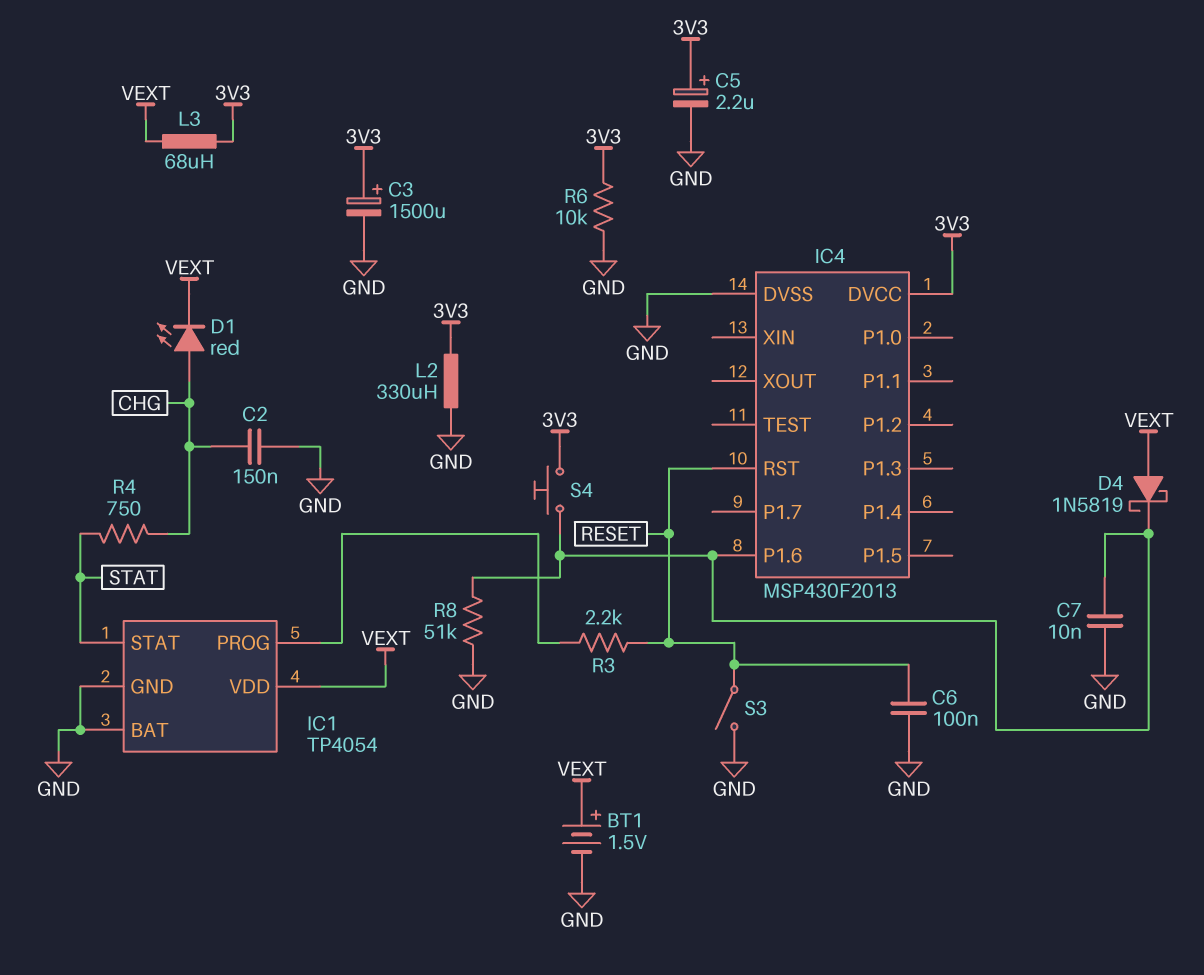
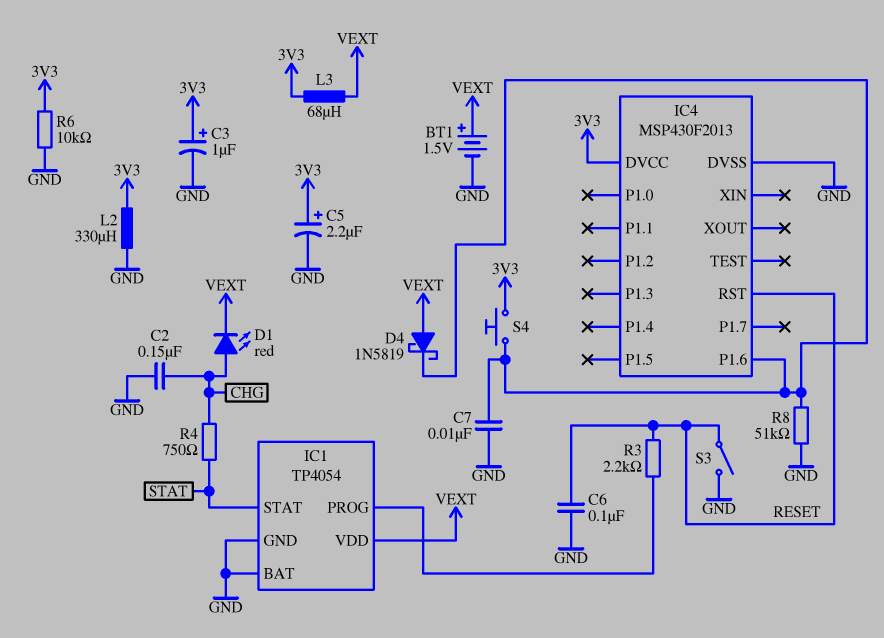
C3: 1500uF (plus 3V3, minus GND) -> 1uF (plus 3V3, minus GND)

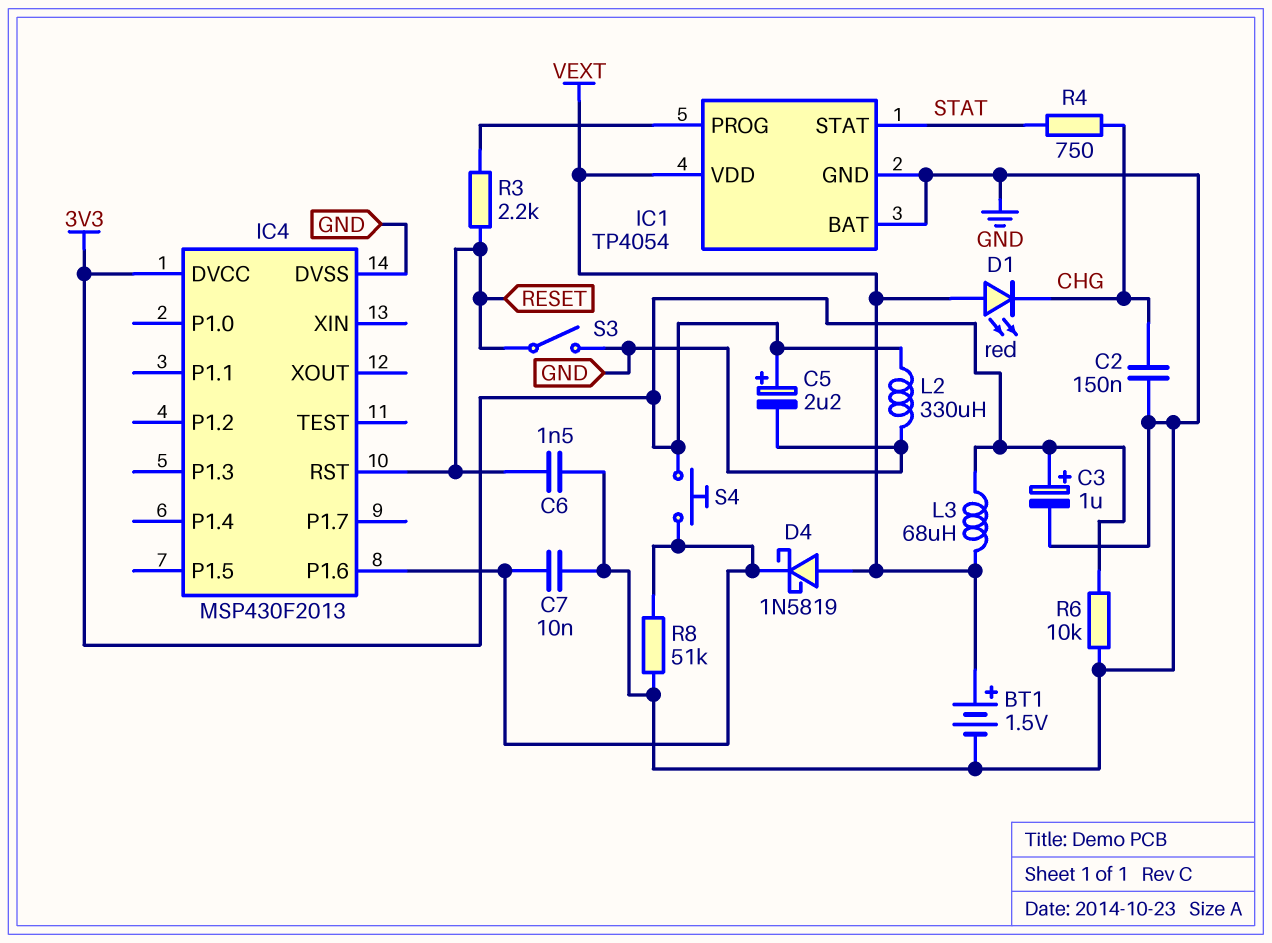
C6: 100nF (GND, RESET) -> 1.5nF (GND, RESET)
D1: LED red (A CHG, K VEXT) -> LED red (A VEXT, K CHG)

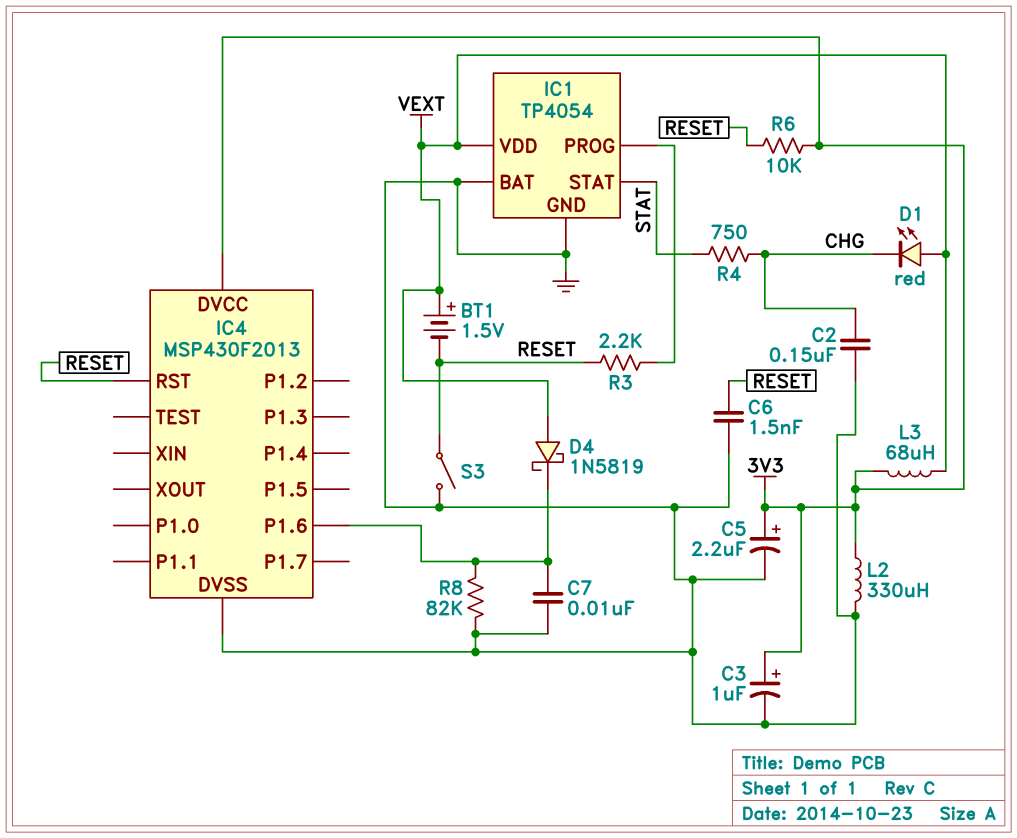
BT1: 1.5V (plus VEXT, minus GND) -> 1.5V (plus VEXT, minus RESET)
R6: 10k (3V3, GND) -> 10k (3V3, RESET)
R8: 51k (GND, IC4/P1.6) -> 82k (GND, IC4/P1.6)
S4: button (3V3, IC4/P1.6) -> none

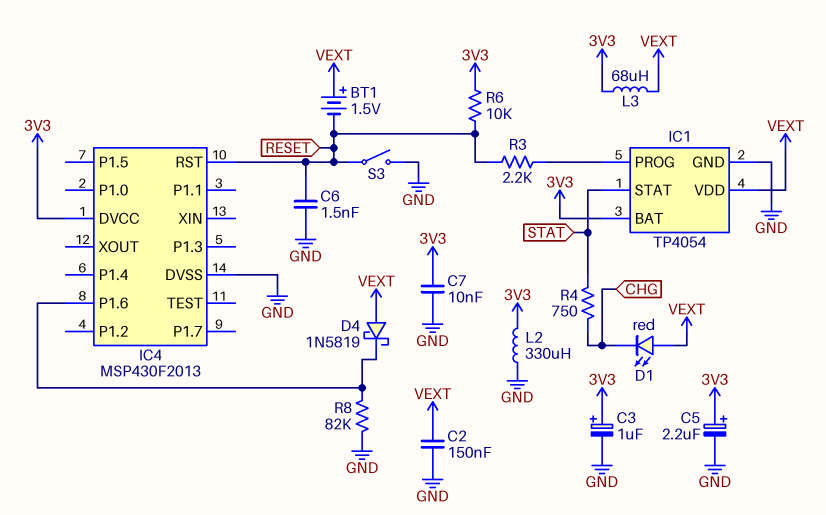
C2: 150nF (CHG, GND) -> 150nF (GND, VEXT)
C7: 10nF (GND, IC4/P1.6) -> 10nF (3V3, GND)
IC1 pin BAT: GND -> 3V3

